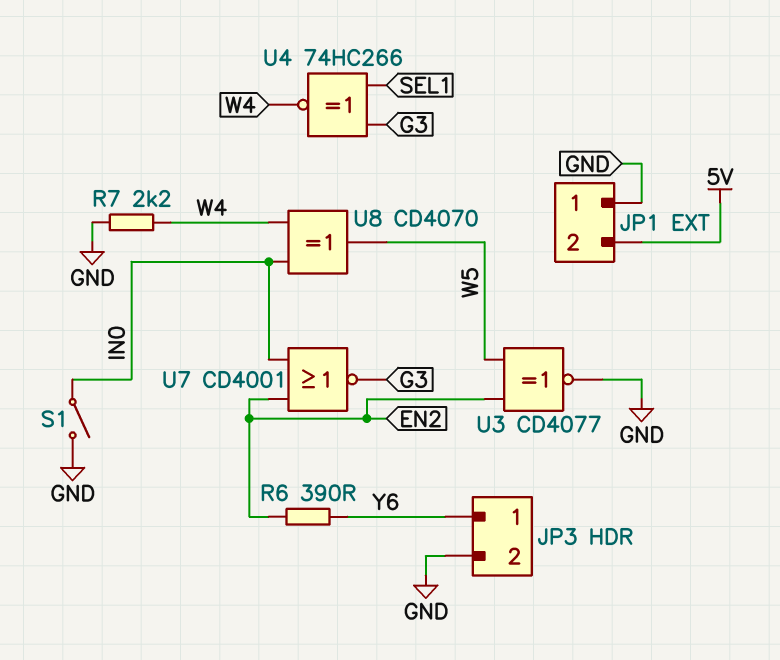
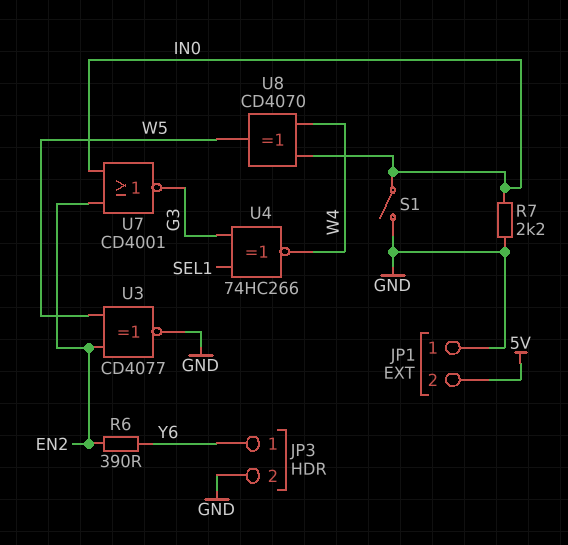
R7: 2.2k (GND, W4) -> 2.2k (GND, IN0)

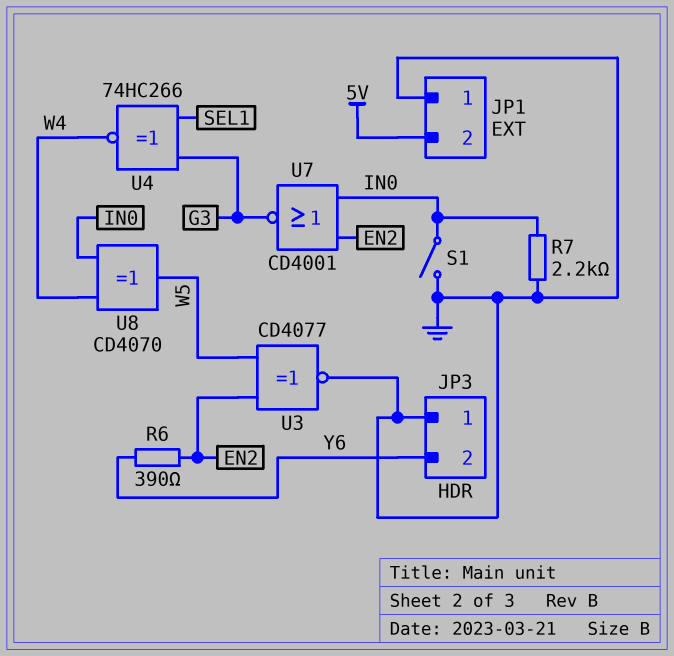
JP3 pin 1: Y6 -> GND
JP3 pin 2: GND -> Y6

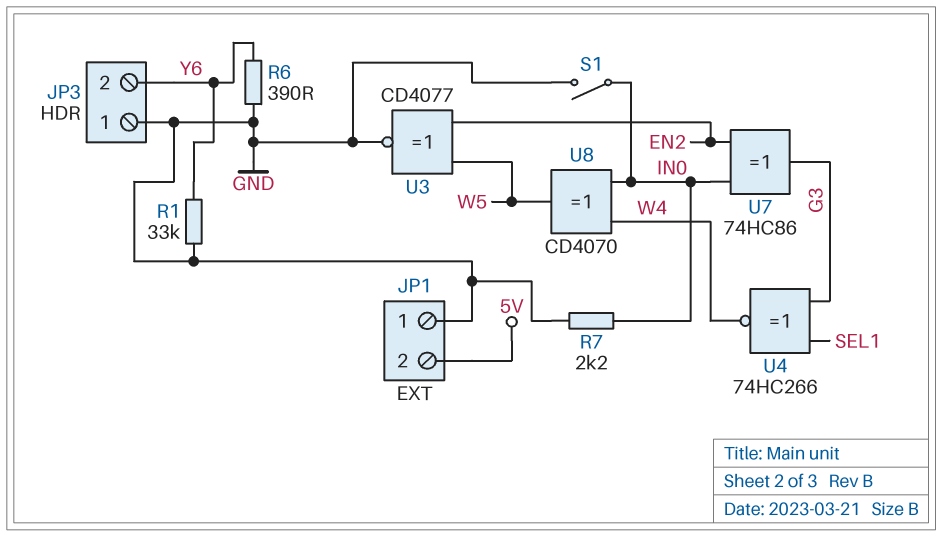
R1: none -> 33k (GND, Y6)
R6: 390 (EN2, Y6) -> 390 (GND, Y6)
U7: NOR CD4001 (in EN2, in IN0, out G3) -> XOR 74HC86 (in EN2, in IN0, out G3)

